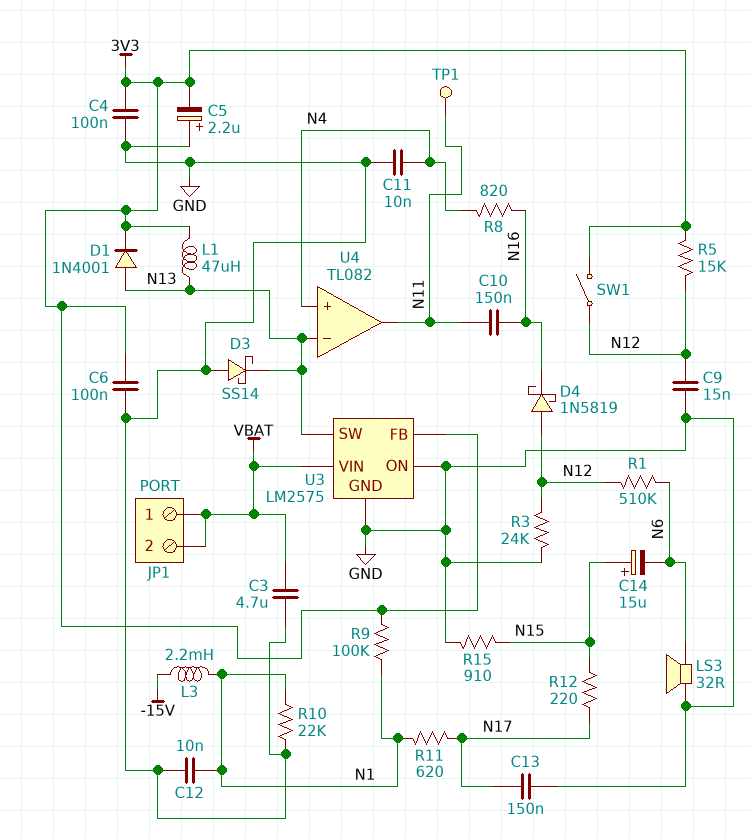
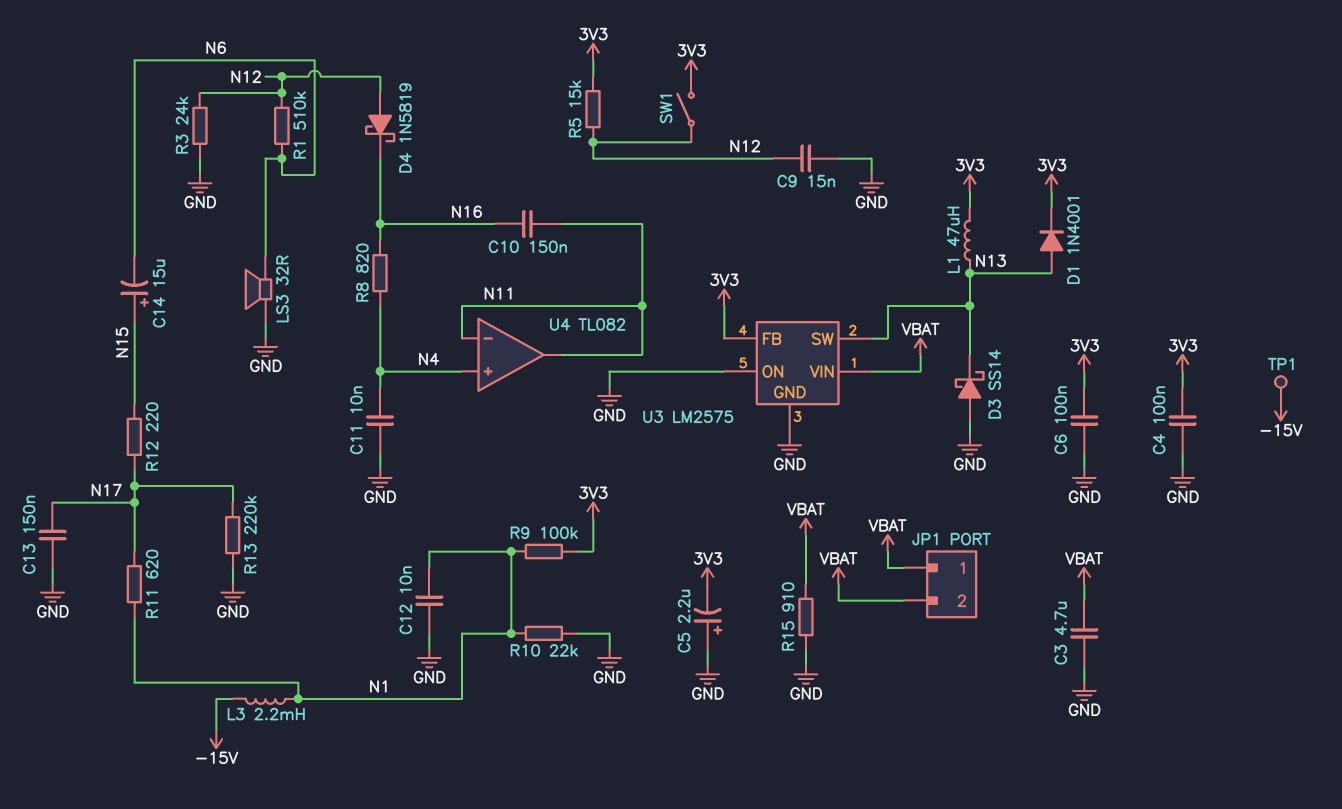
R13: none -> 220k (GND, N17)
R15: 910 (GND, N15) -> 910 (GND, VBAT)
TP1: test point (N11) -> test point (-15V)
U4 pin in-: N13 -> N11

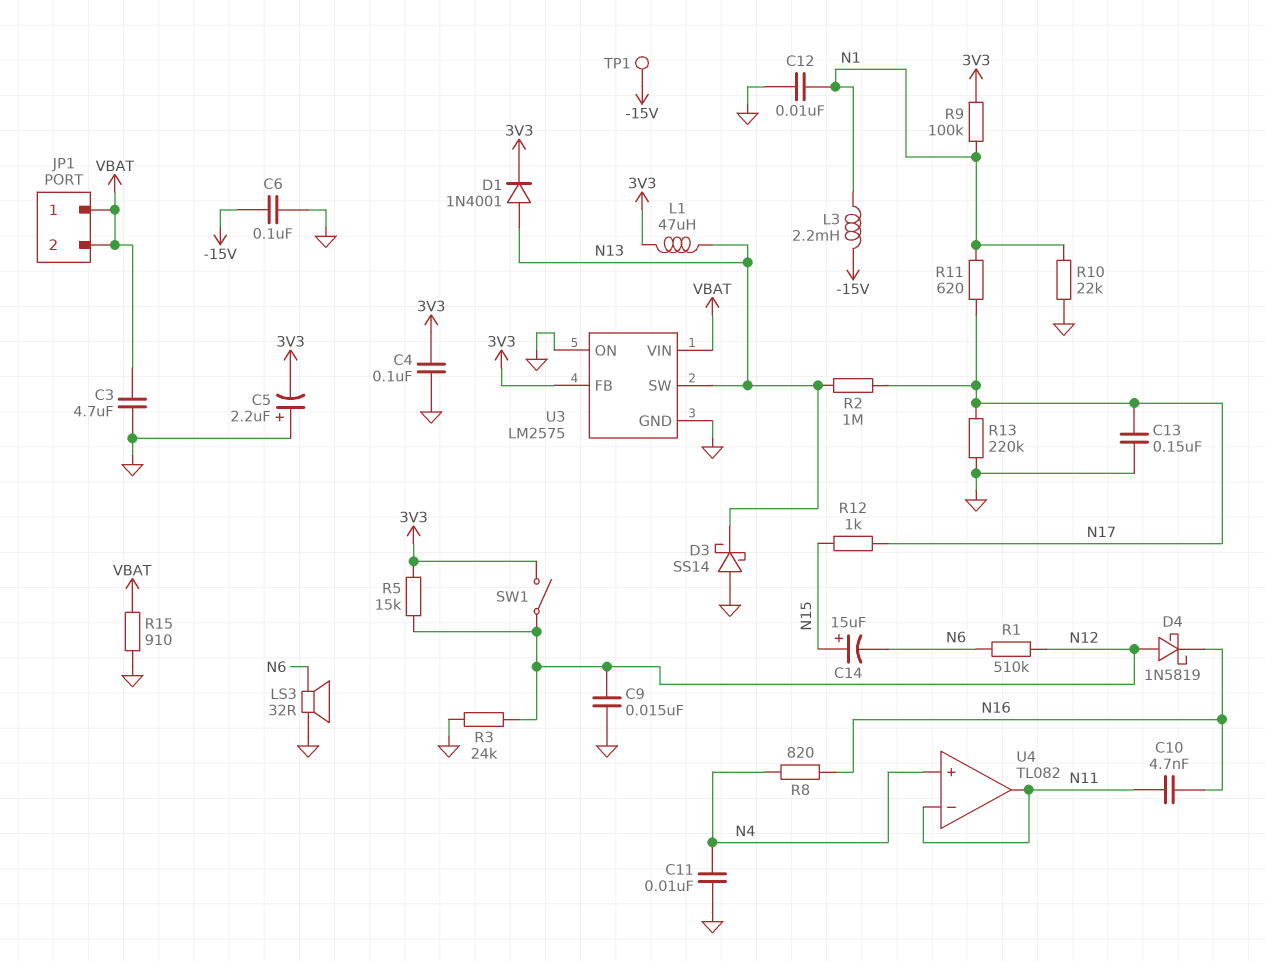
C6: 100nF (3V3, GND) -> 100nF (-15V, GND)
C10: 150nF (N11, N16) -> 4.7nF (N11, N16)
R2: none -> 1M (N13, N17)
R12: 220 (N15, N17) -> 1k (N15, N17)

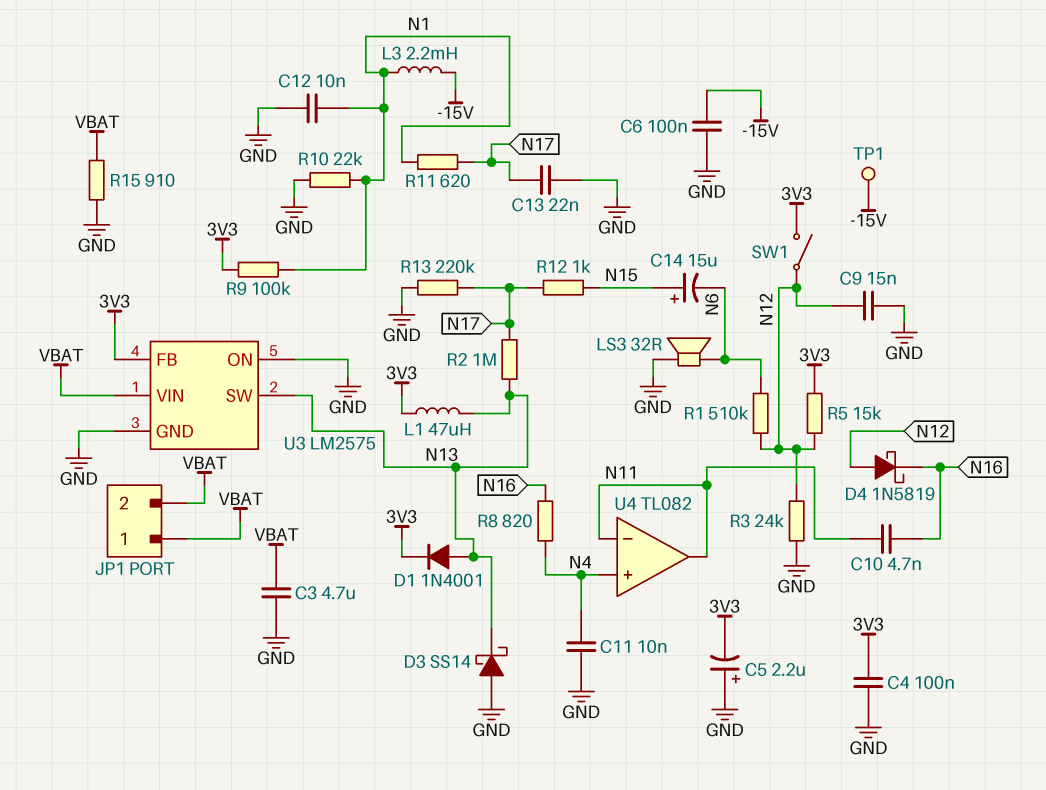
C13: 150nF (GND, N17) -> 22nF (GND, N17)

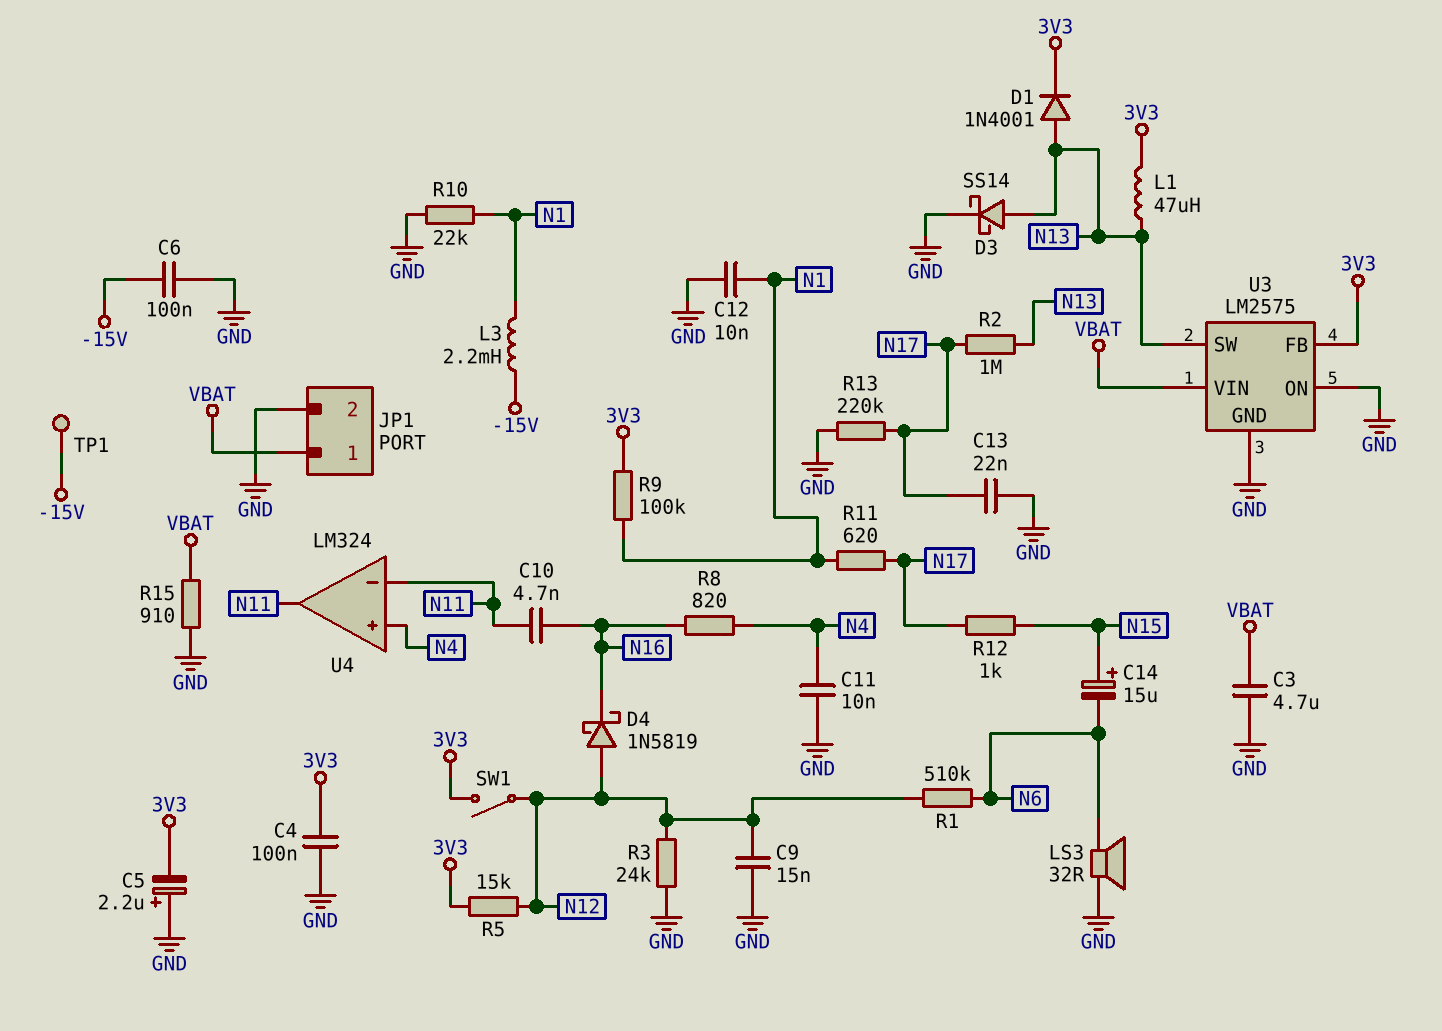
D3: schottky SS14 (A GND, K N13) -> schottky SS14 (A N13, K GND)
JP1 pin 2: VBAT -> GND
U4: TL082 -> LM324

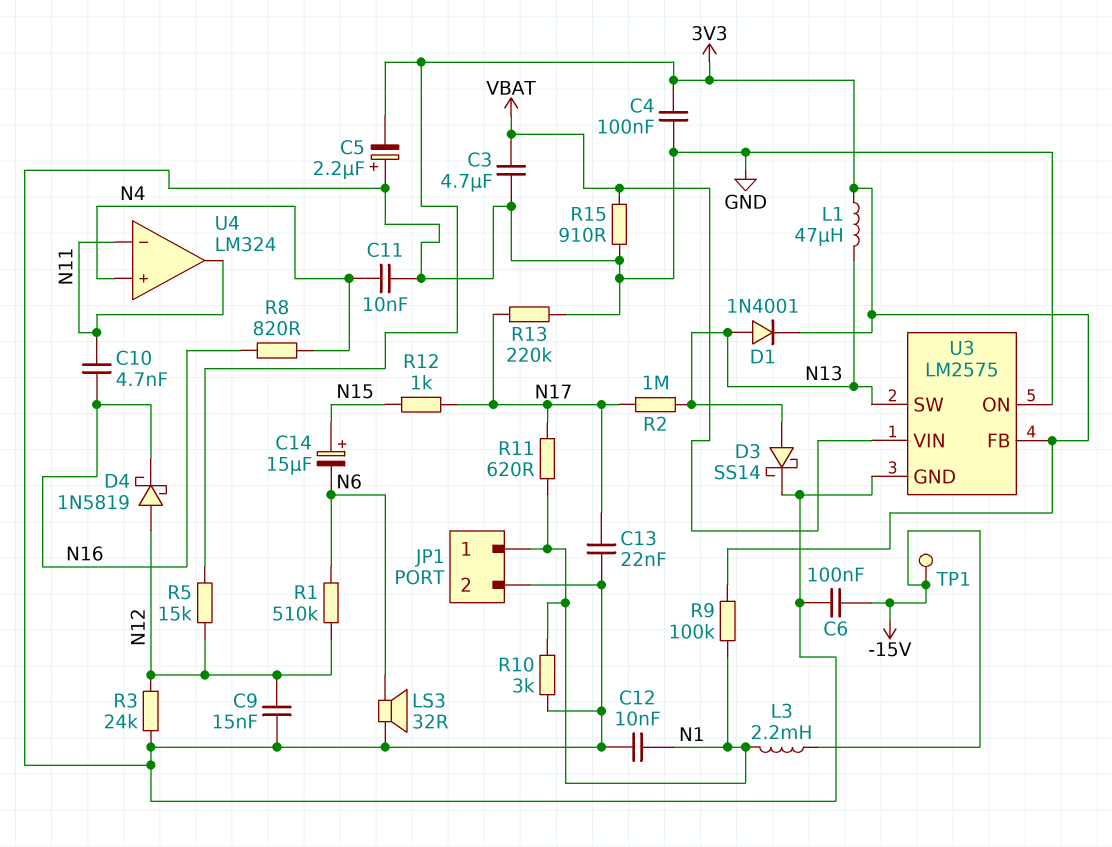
JP1 pin 1: VBAT -> N1
R10: 22k (GND, N1) -> 3k (GND, N1)
SW1: switch (3V3, N12) -> none

